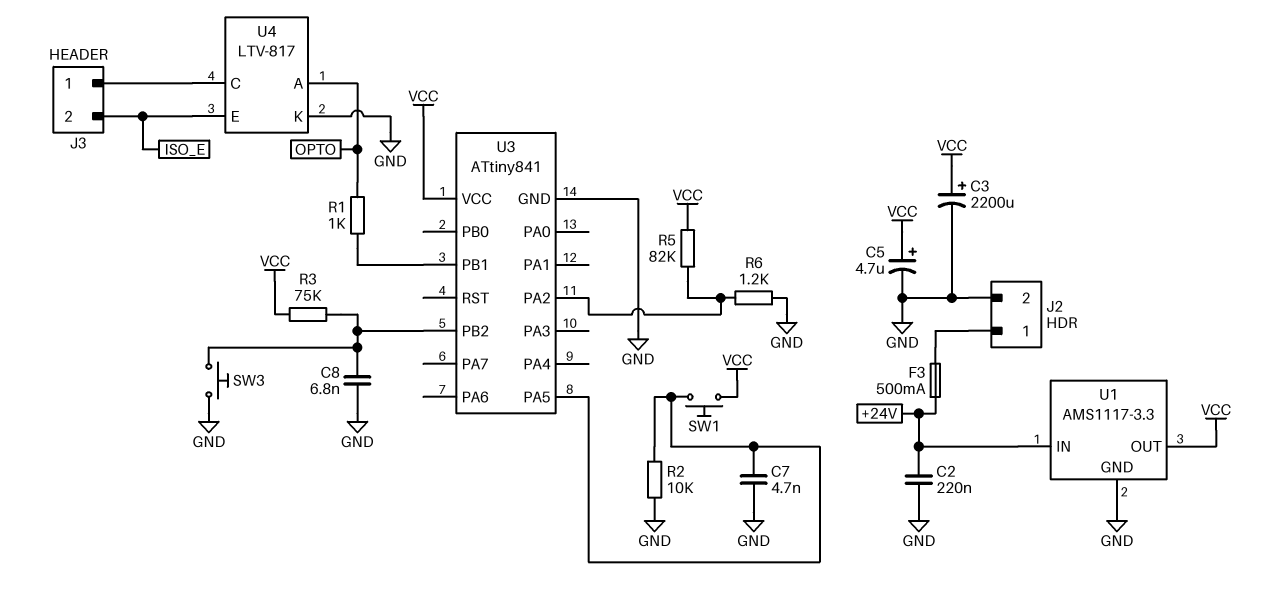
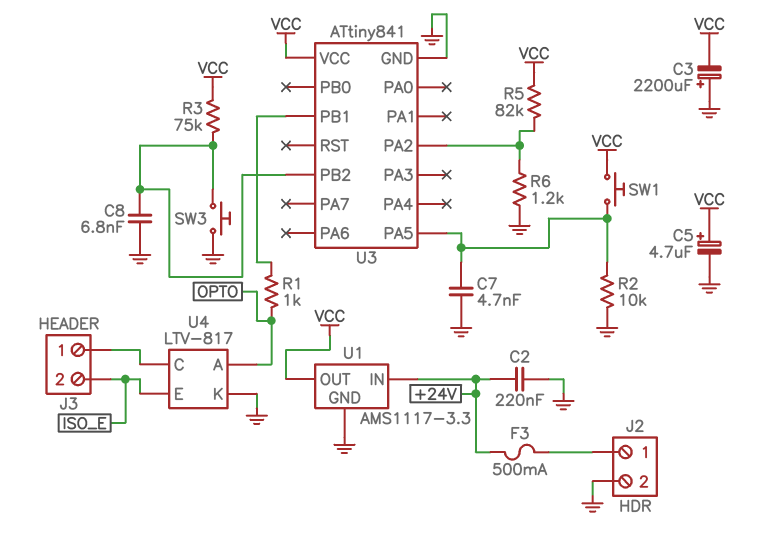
C3: 2200uF (plus VCC, minus GND) -> 2200uF (plus GND, minus VCC)

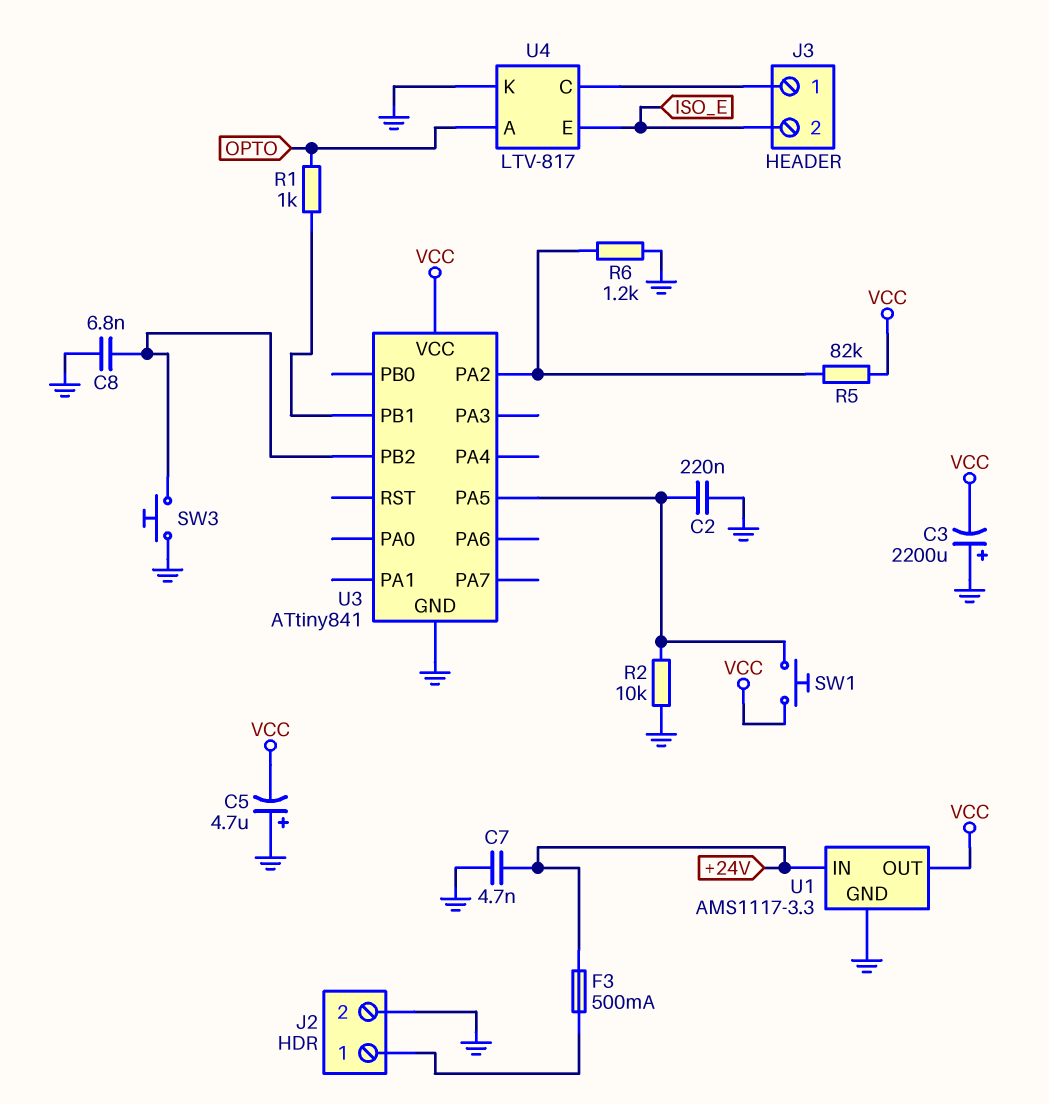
C2: 220nF (+24V, GND) -> 220nF (GND, U3/PA5)
C5: 4.7uF (plus VCC, minus GND) -> 4.7uF (plus GND, minus VCC)
C7: 4.7nF (GND, U3/PA5) -> 4.7nF (+24V, GND)
R3: 75k (U3/PB2, VCC) -> none

